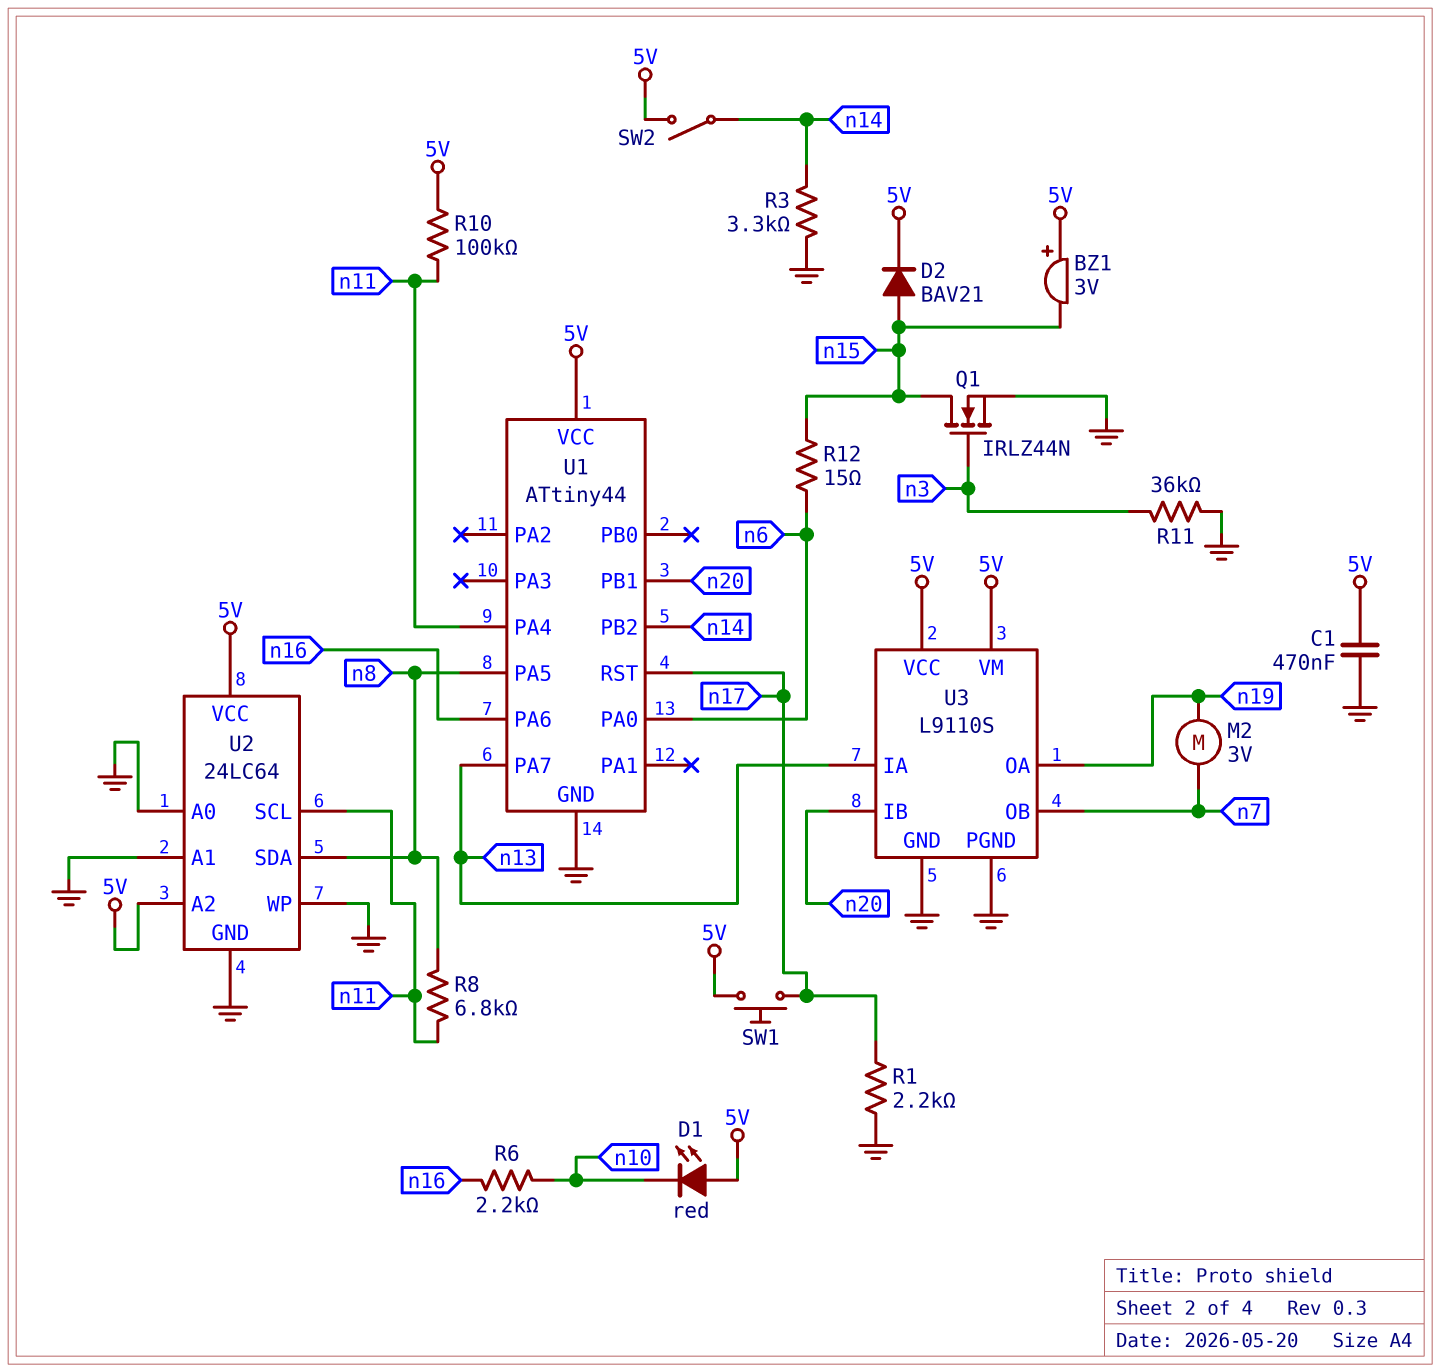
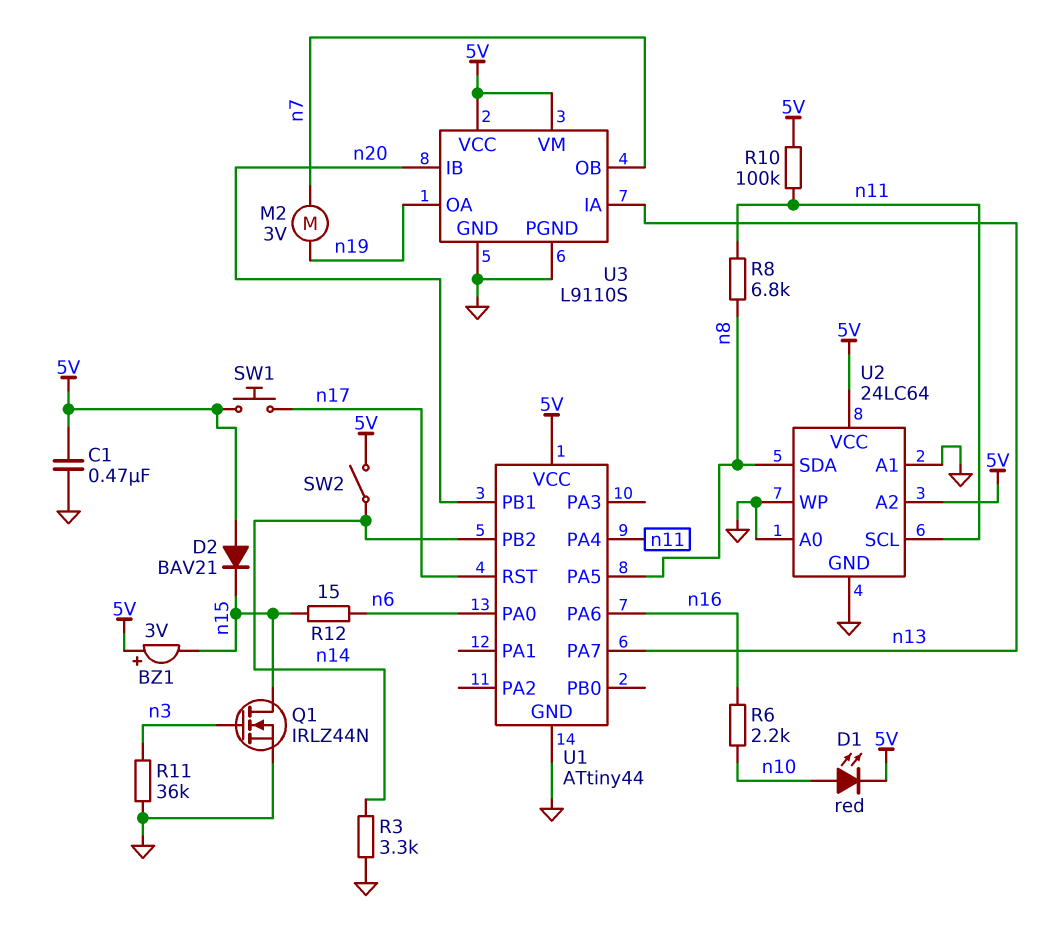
D1: LED red (A 5V, K n10) -> LED red (A n10, K 5V)
D2: diode BAV21 (A n15, K 5V) -> diode BAV21 (A 5V, K n15)
R1: 2.2k (GND, n17) -> none

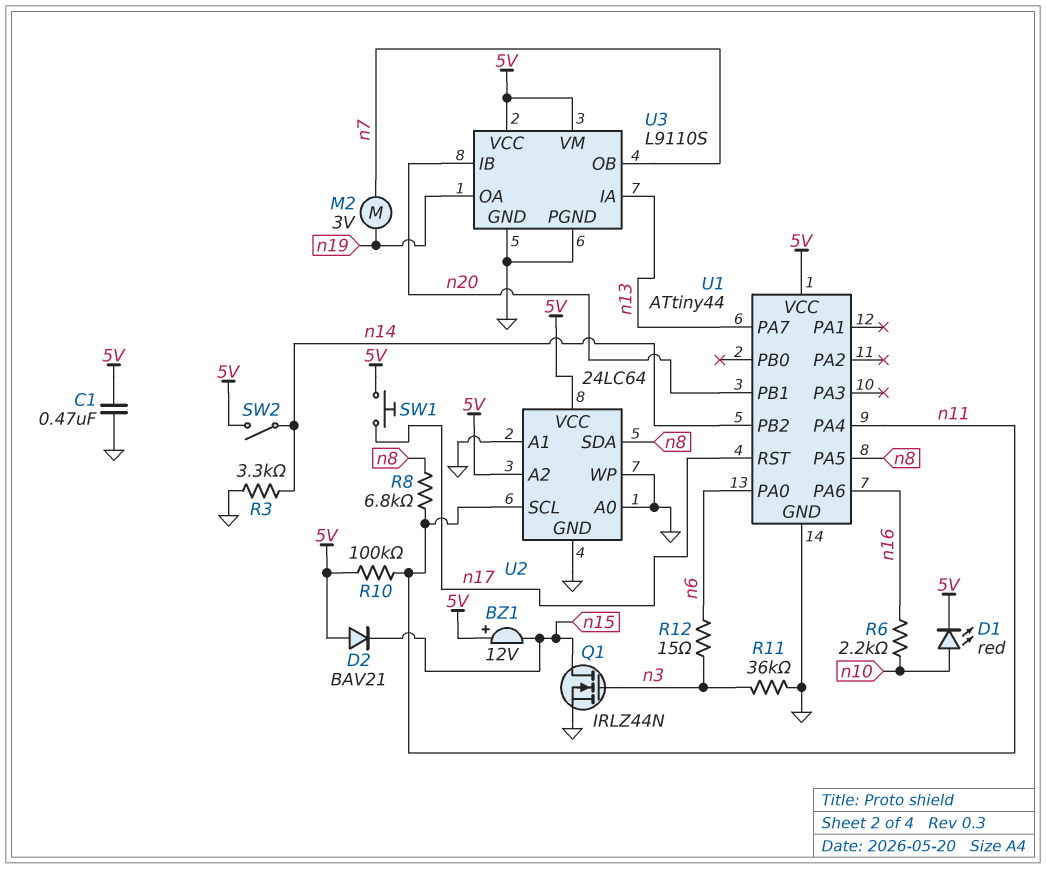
BZ1: buzzer 3V (plus 5V, minus n15) -> buzzer 12V (plus 5V, minus n15)
R12: 15 (n6, n15) -> 15 (n3, n6)

